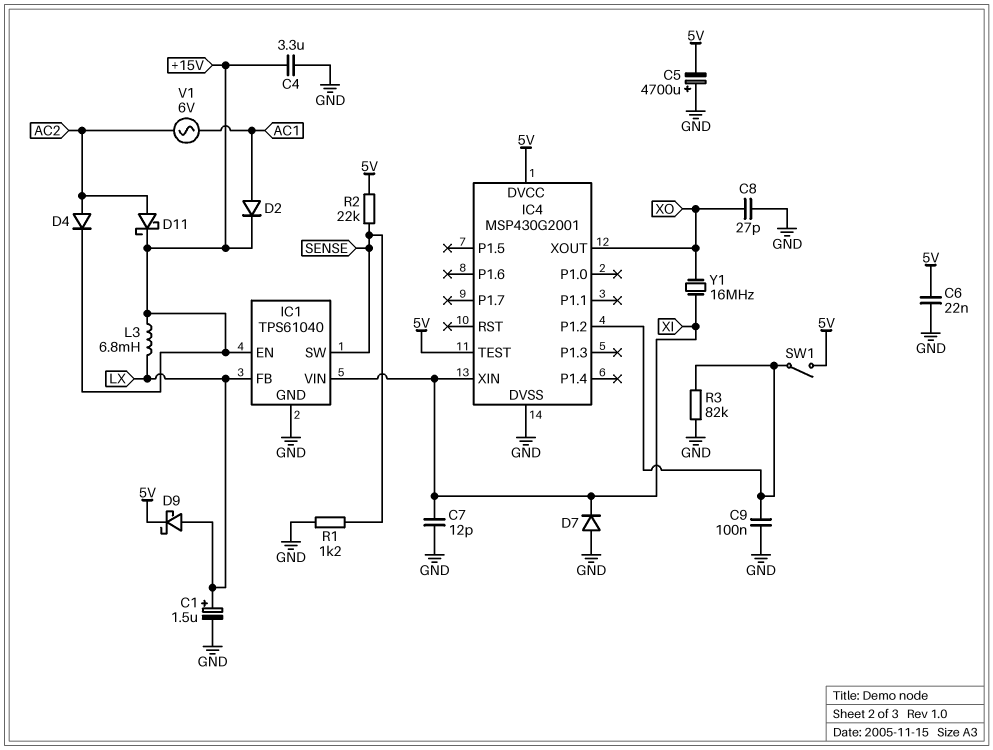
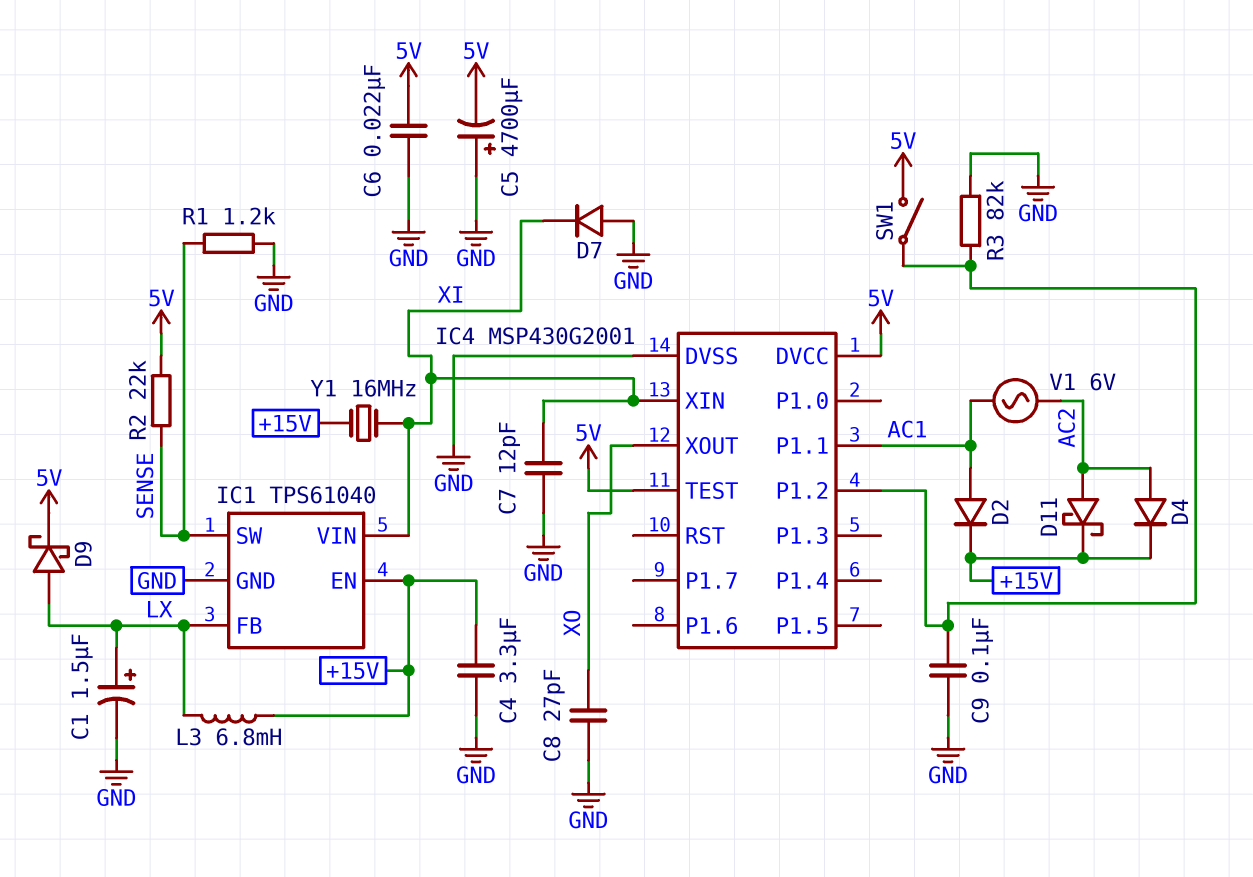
IC4 pin P1.1: none -> AC1
Y1: 16MHz (XI, XO) -> 16MHz (+15V, XI)

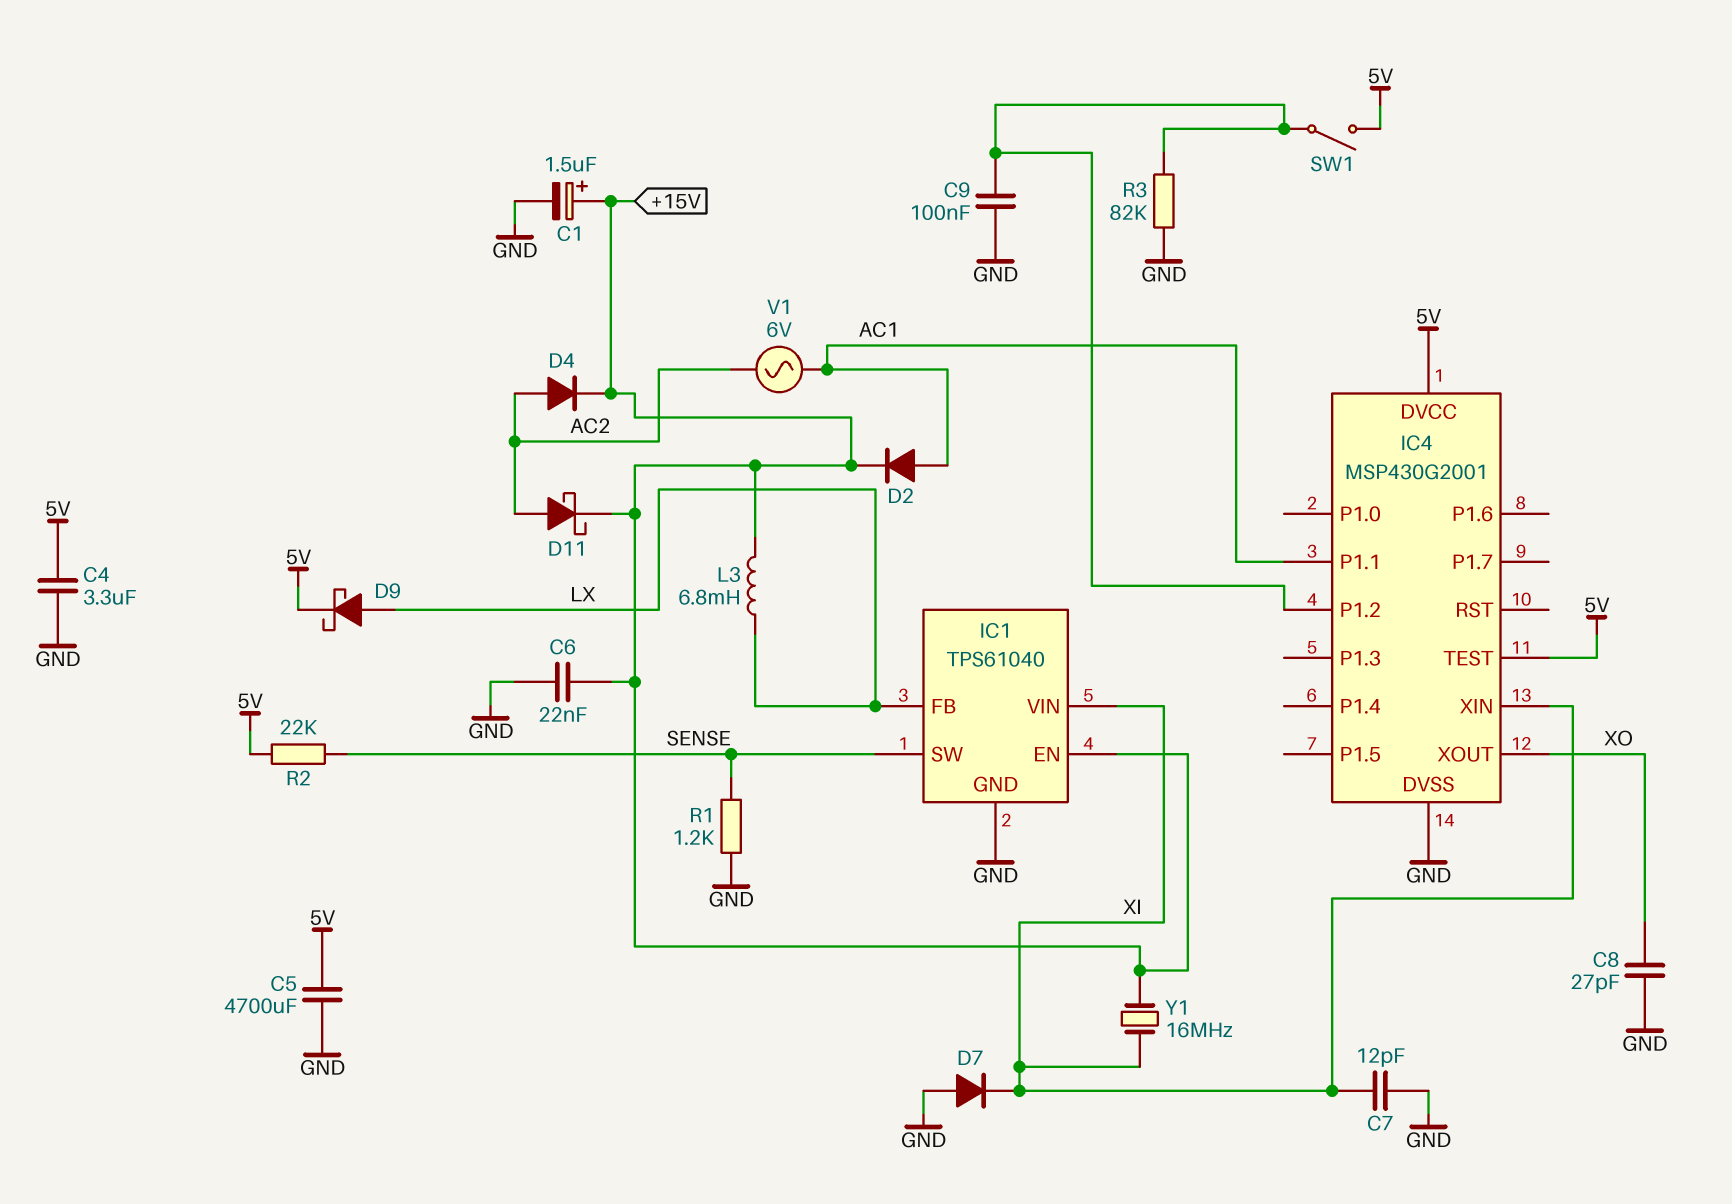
C1: 1.5uF (plus LX, minus GND) -> 1.5uF (plus +15V, minus GND)
C4: 3.3uF (+15V, GND) -> 3.3uF (5V, GND)
C5: 4700uF (plus GND, minus 5V) -> 4700uF (5V, GND)
C6: 22nF (5V, GND) -> 22nF (+15V, GND)

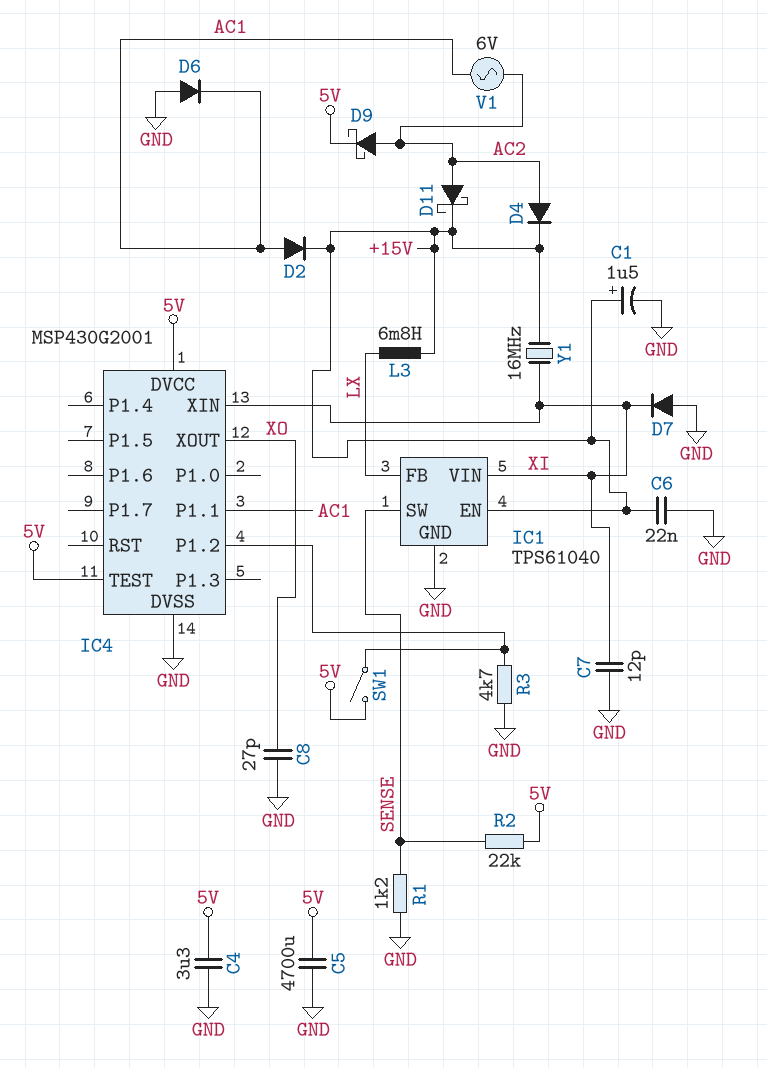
C9: 100nF (GND, IC4/P1.2) -> none
D6: none -> diode (A GND, K AC1)
D9: schottky (A LX, K 5V) -> schottky (A AC2, K 5V)
R3: 82k (GND, IC4/P1.2) -> 4.7k (GND, IC4/P1.2)

